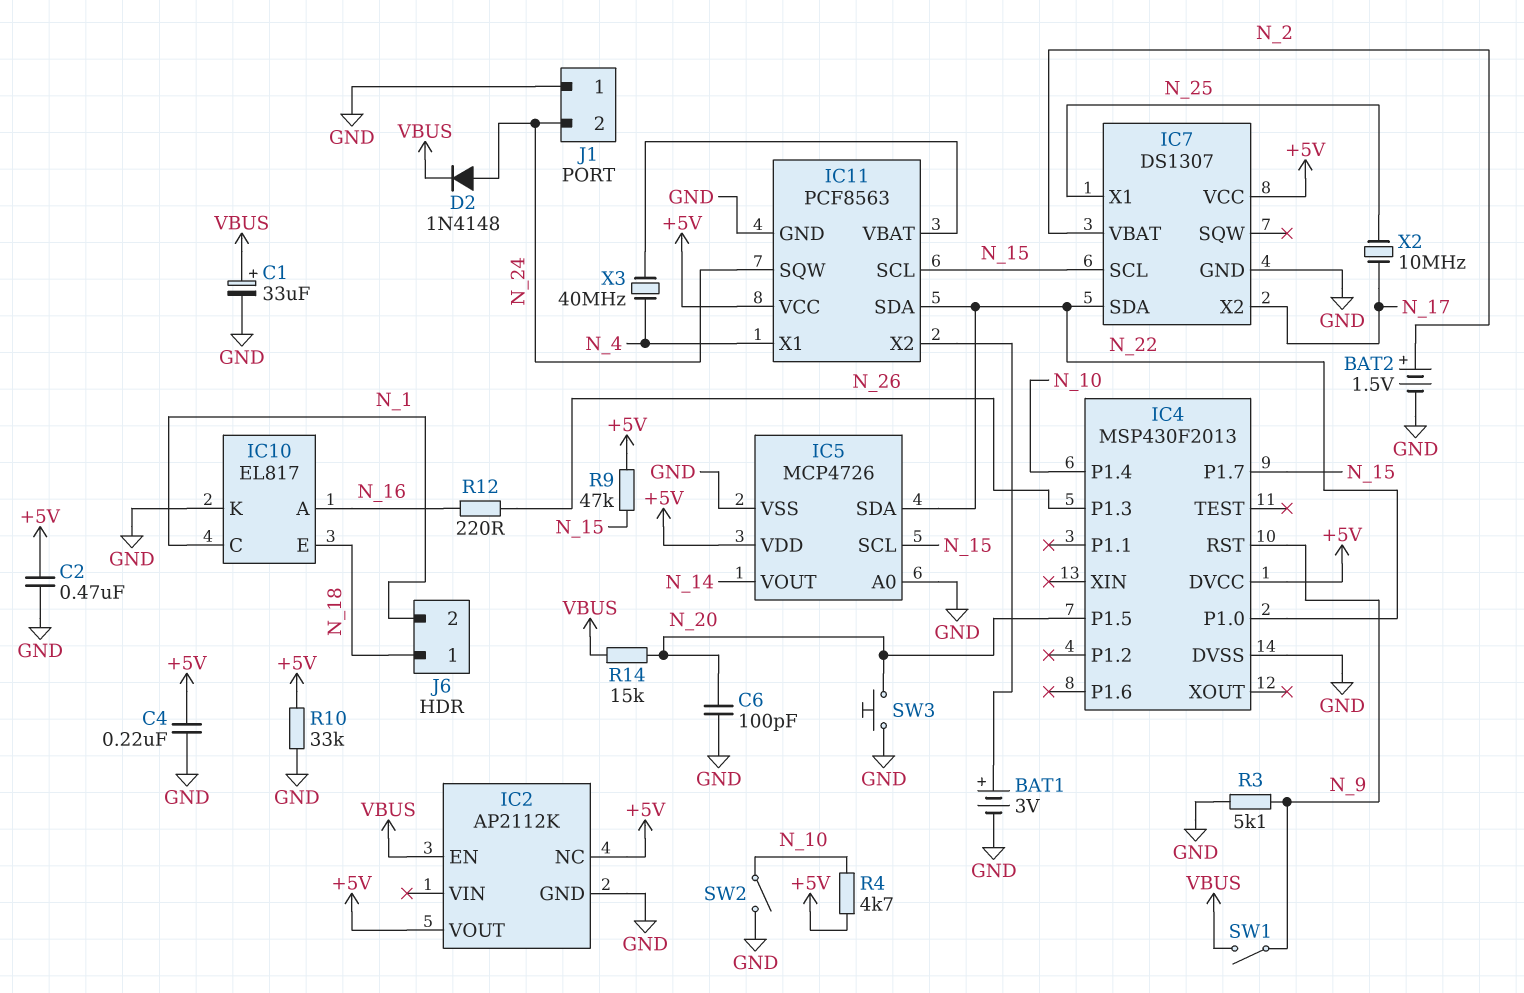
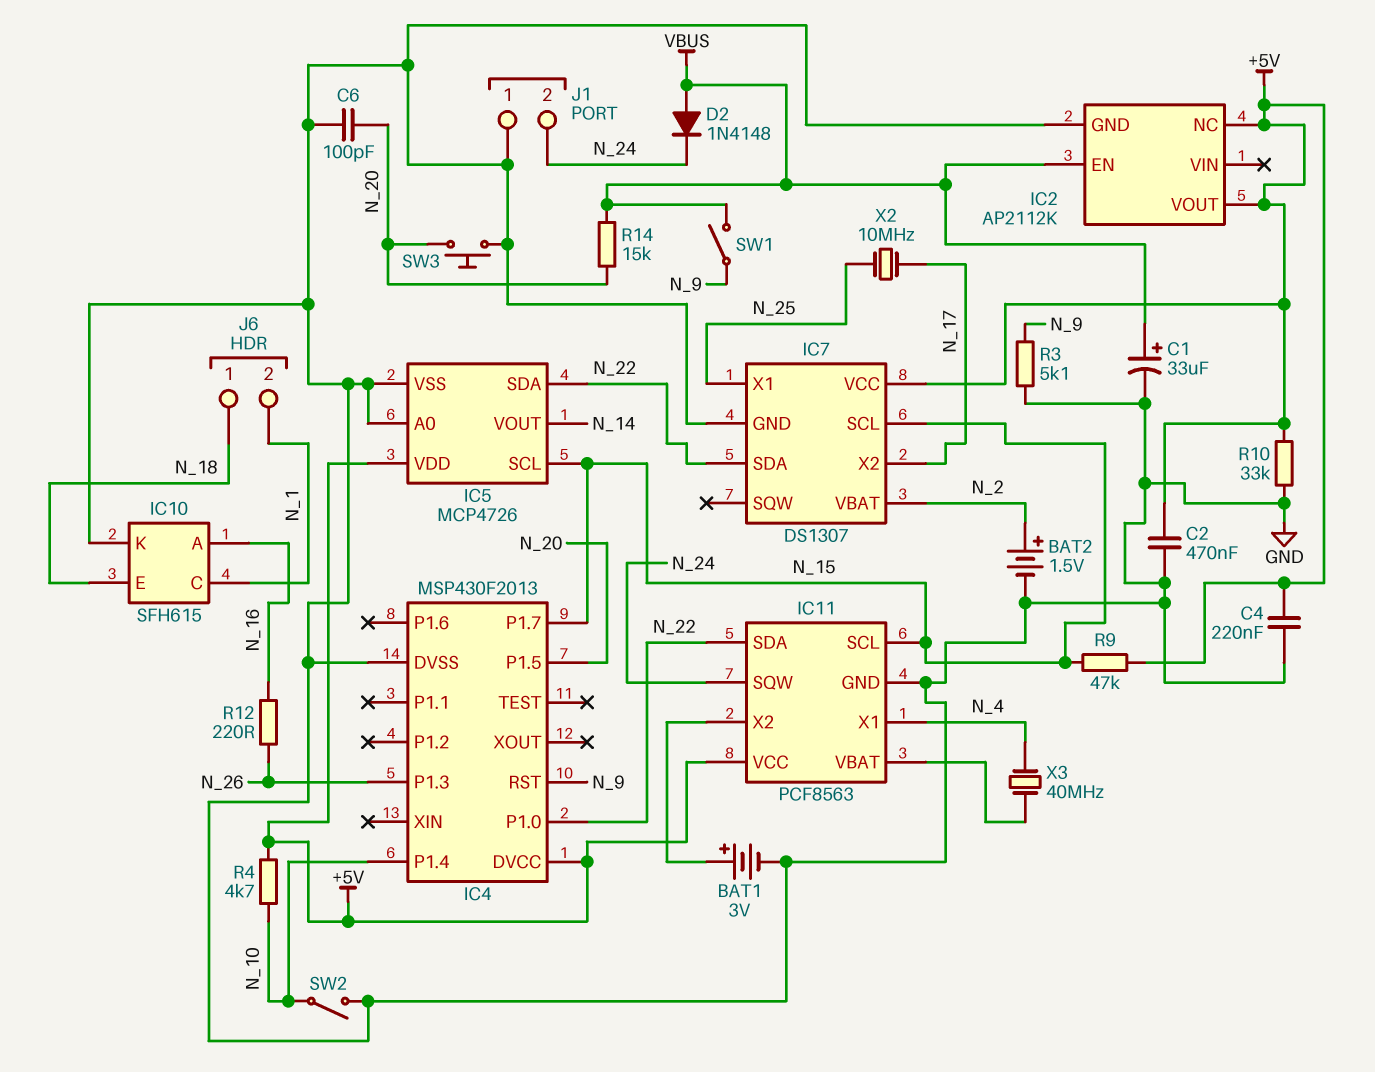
D2: diode 1N4148 (A N_24, K VBUS) -> diode 1N4148 (A VBUS, K N_24)
IC10: EL817 -> SFH615

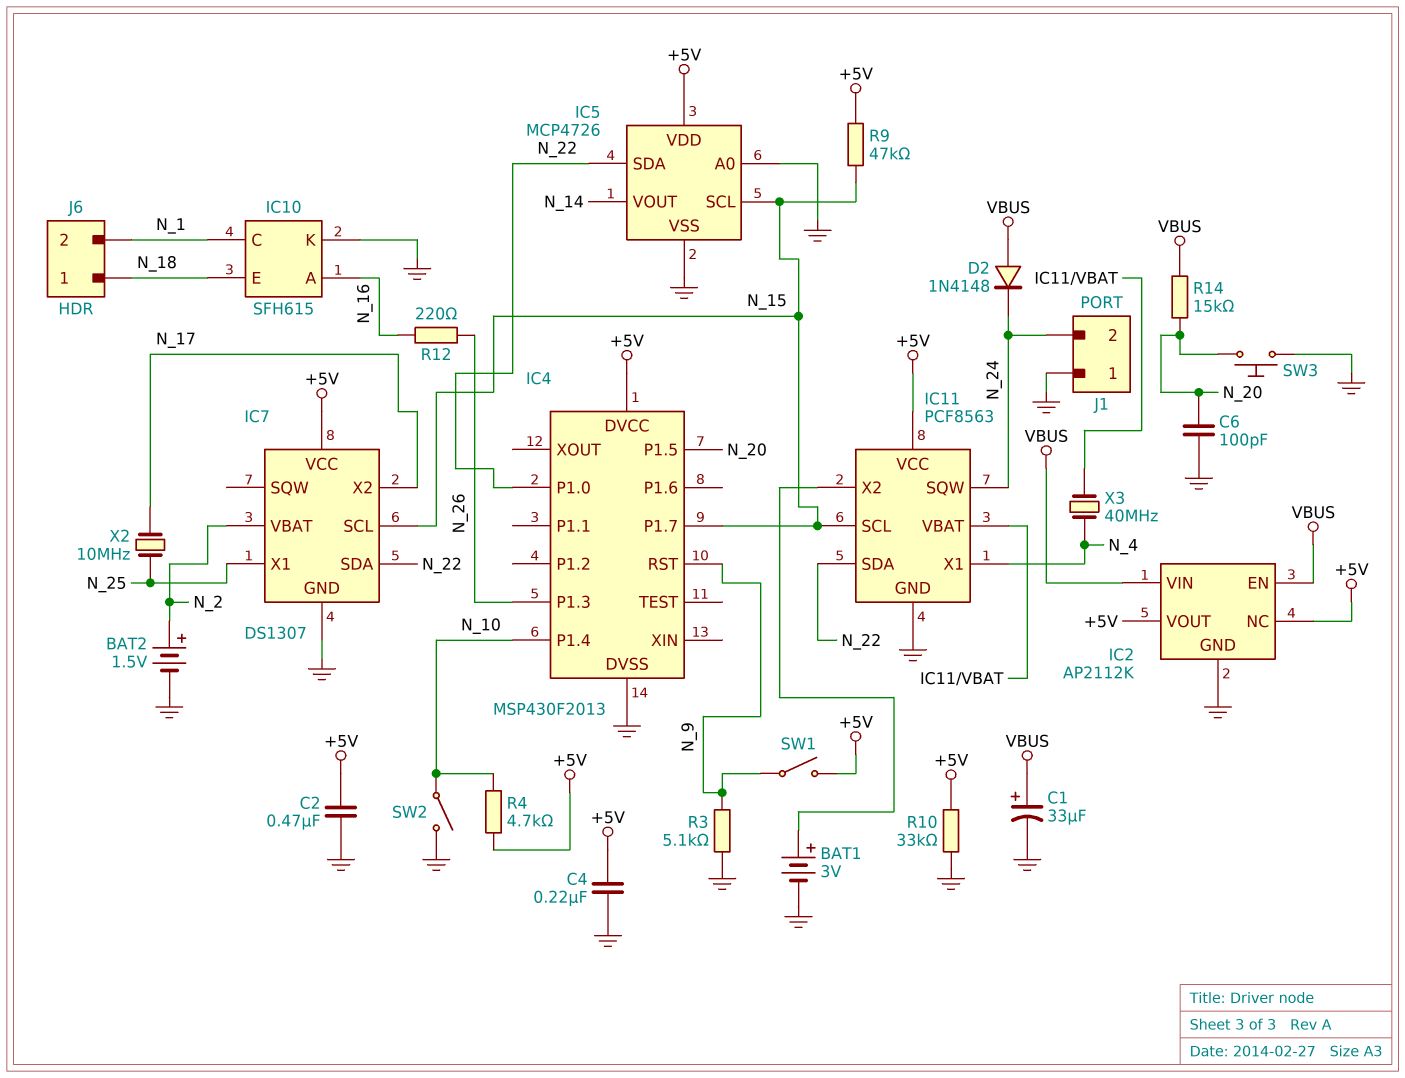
IC2 pin VIN: none -> VBUS
SW1: switch (N_9, VBUS) -> switch (+5V, N_9)

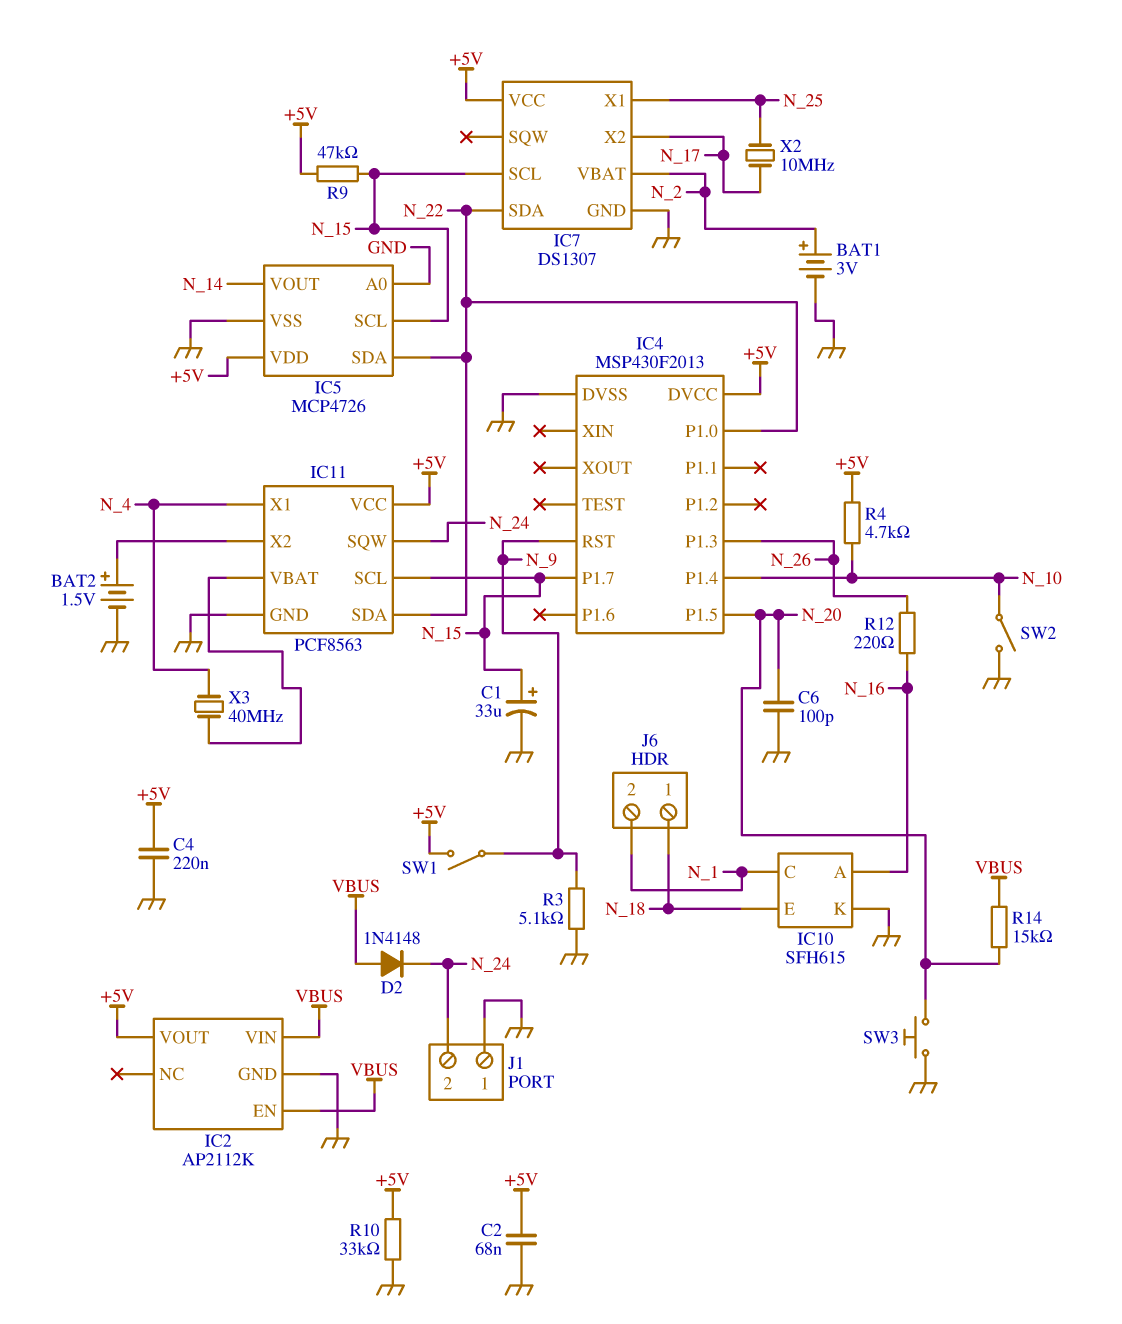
BAT1: 3V (plus IC11/X2, minus GND) -> 3V (plus N_2, minus GND)
BAT2: 1.5V (plus N_2, minus GND) -> 1.5V (plus IC11/X2, minus GND)
C1: 33uF (plus VBUS, minus GND) -> 33uF (plus N_15, minus GND)
C2: 470nF (+5V, GND) -> 68nF (+5V, GND)
IC2 pin NC: +5V -> none

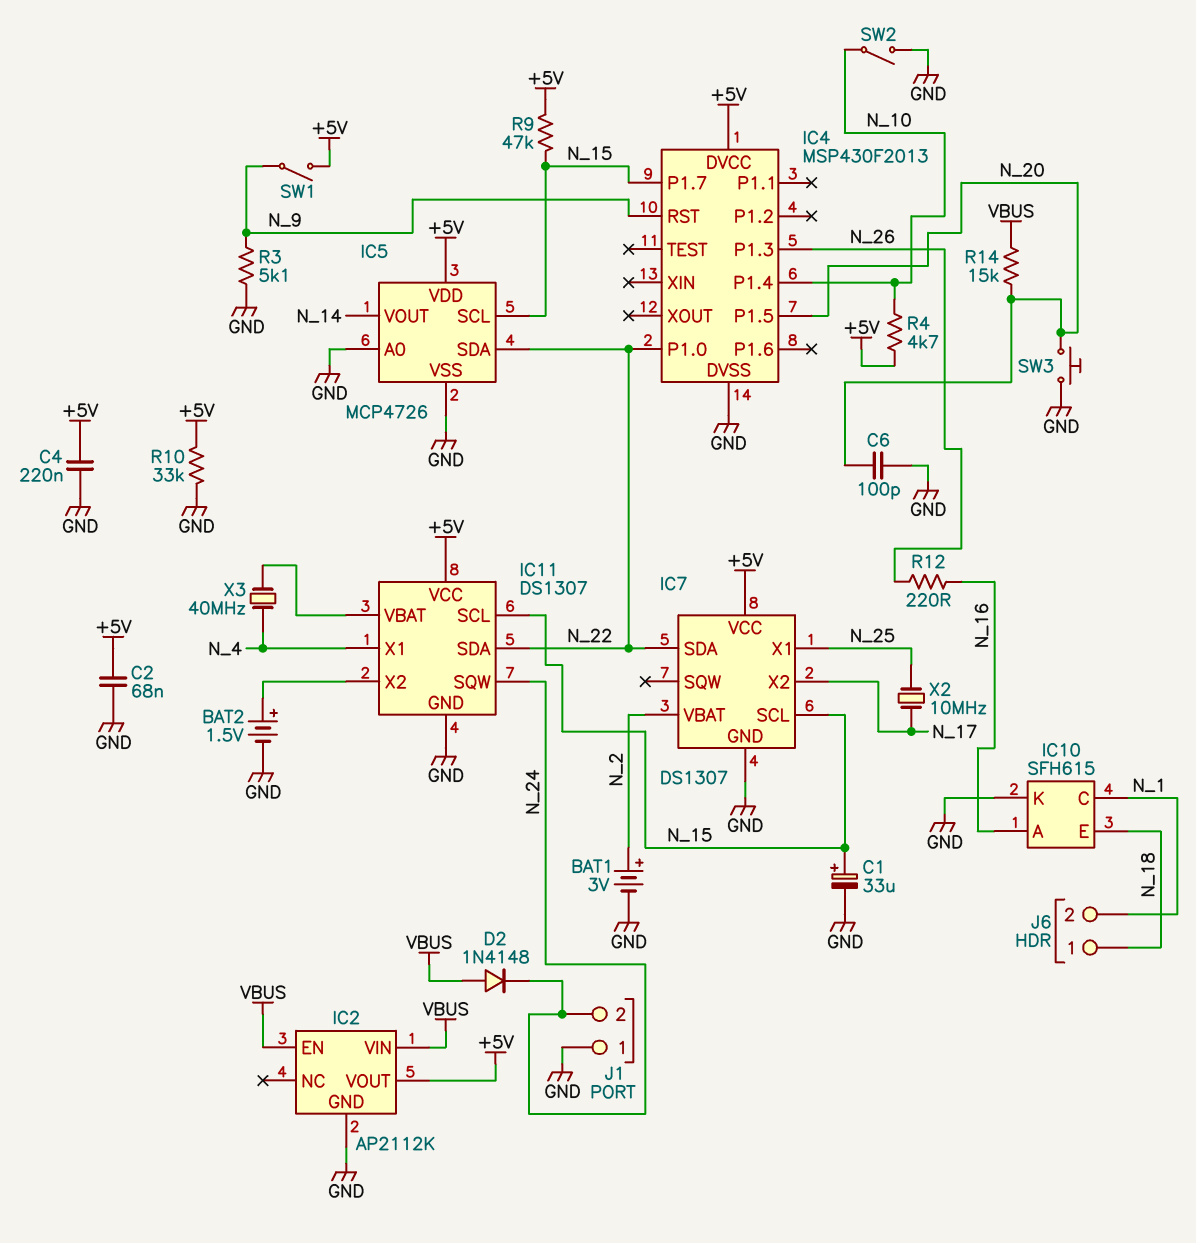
IC11: PCF8563 -> DS1307

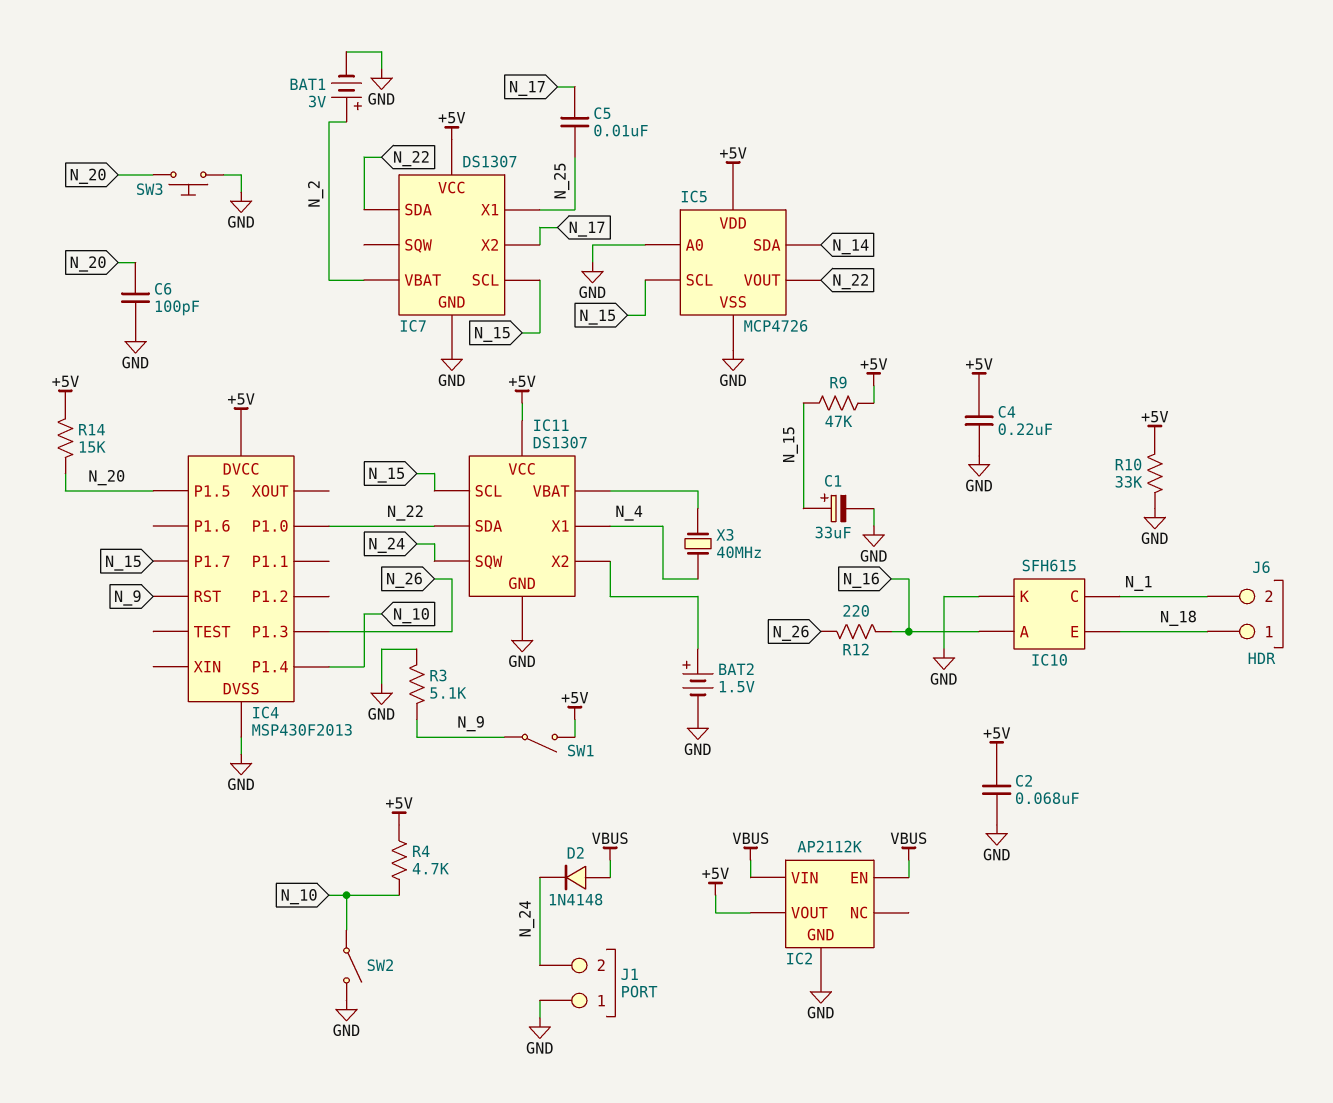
C5: none -> 10nF (N_17, N_25)
IC5 pin SDA: N_22 -> N_14
IC5 pin VOUT: N_14 -> N_22
R14: 15k (N_20, VBUS) -> 15k (+5V, N_20)
X2: 10MHz (N_17, N_25) -> none

